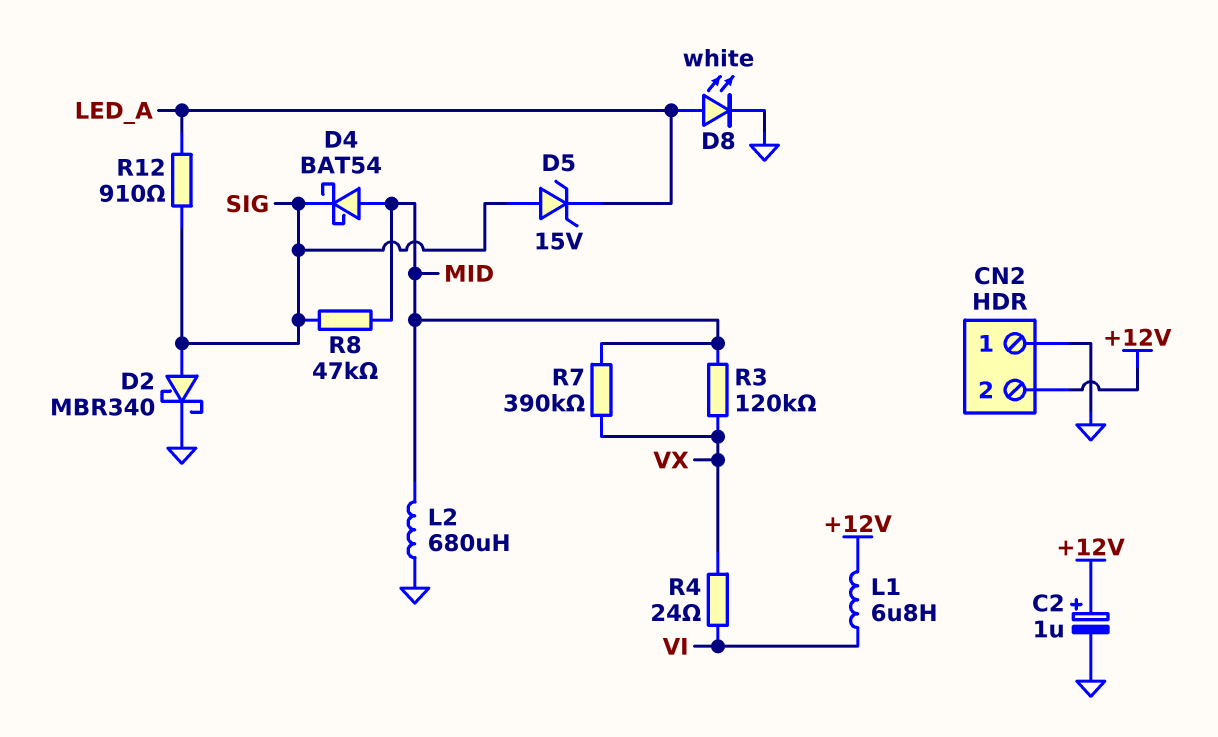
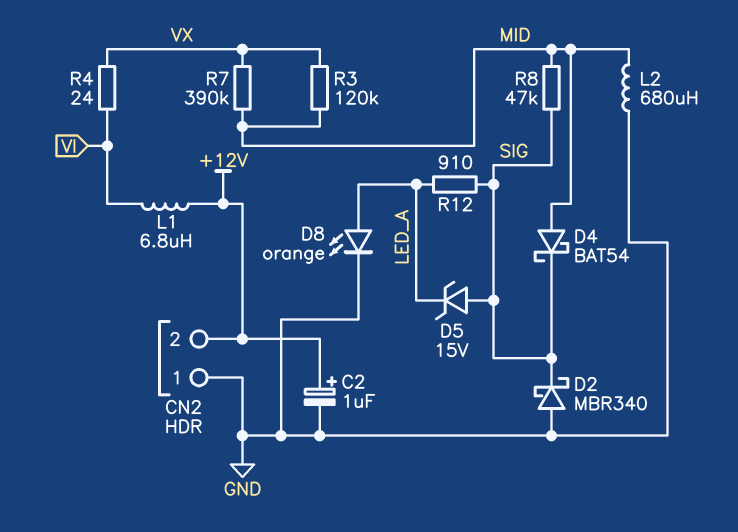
D2: schottky MBR340 (A SIG, K GND) -> schottky MBR340 (A GND, K SIG)
D8: LED white (A LED_A, K GND) -> LED orange (A LED_A, K GND)

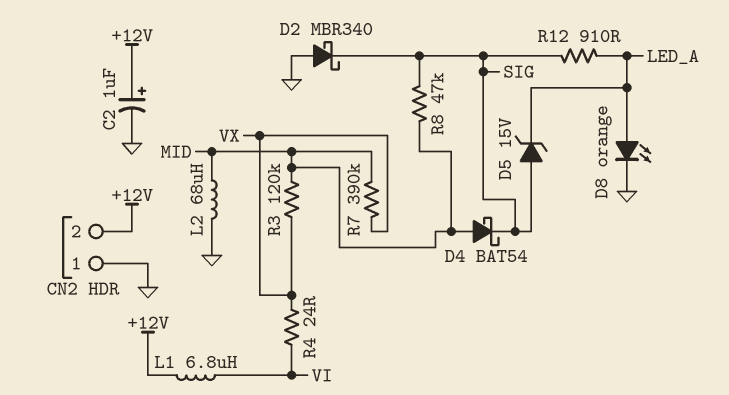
L2: 680uH (GND, MID) -> 68uH (GND, MID)

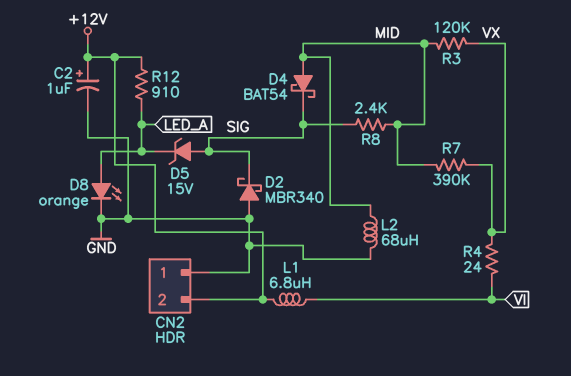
R8: 47k (MID, SIG) -> 2.4k (MID, SIG)
R12: 910 (LED_A, SIG) -> 910 (+12V, LED_A)

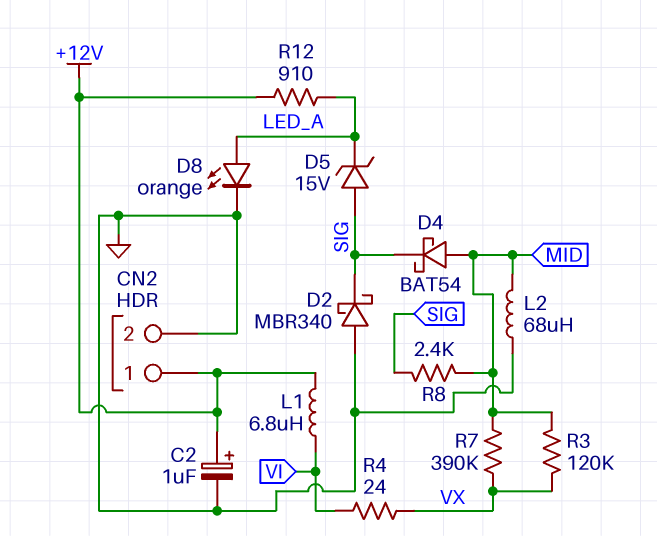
CN2 pin 1: GND -> +12V
CN2 pin 2: +12V -> GND

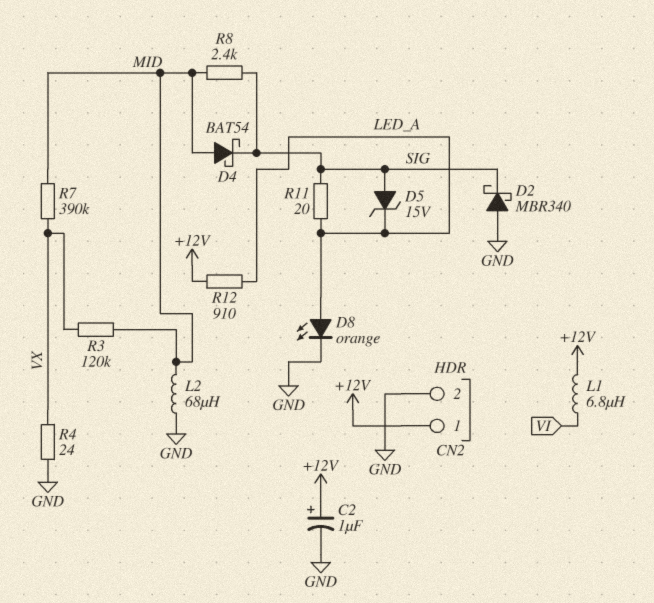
R4: 24 (VI, VX) -> 24 (GND, VX)
R11: none -> 20 (LED_A, SIG)

